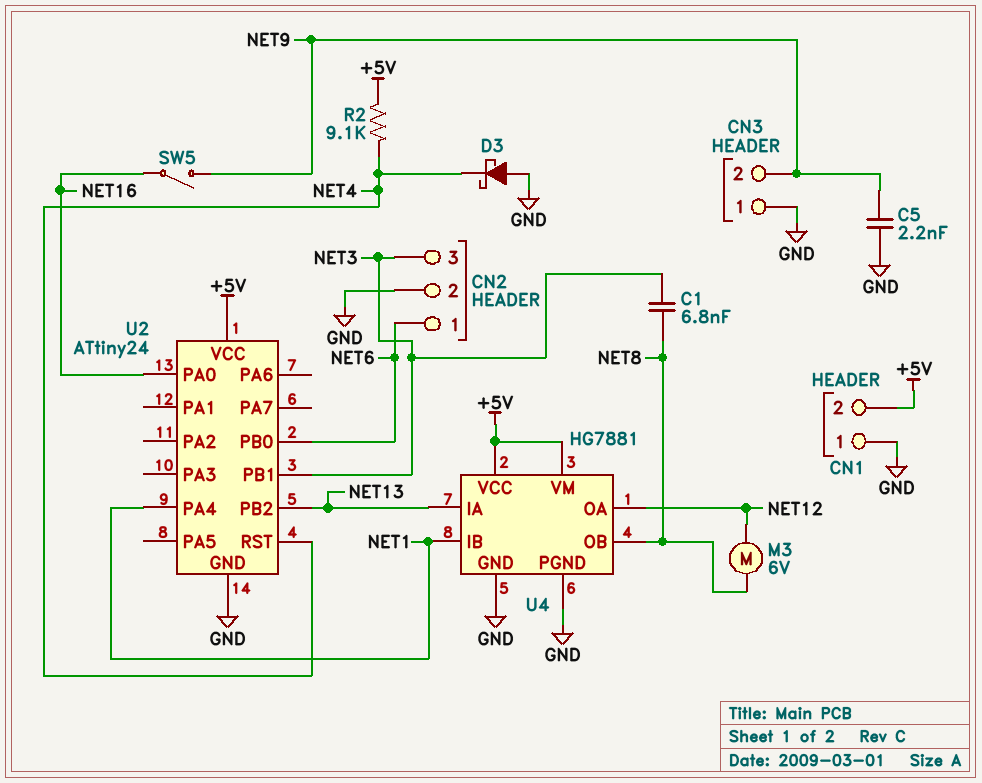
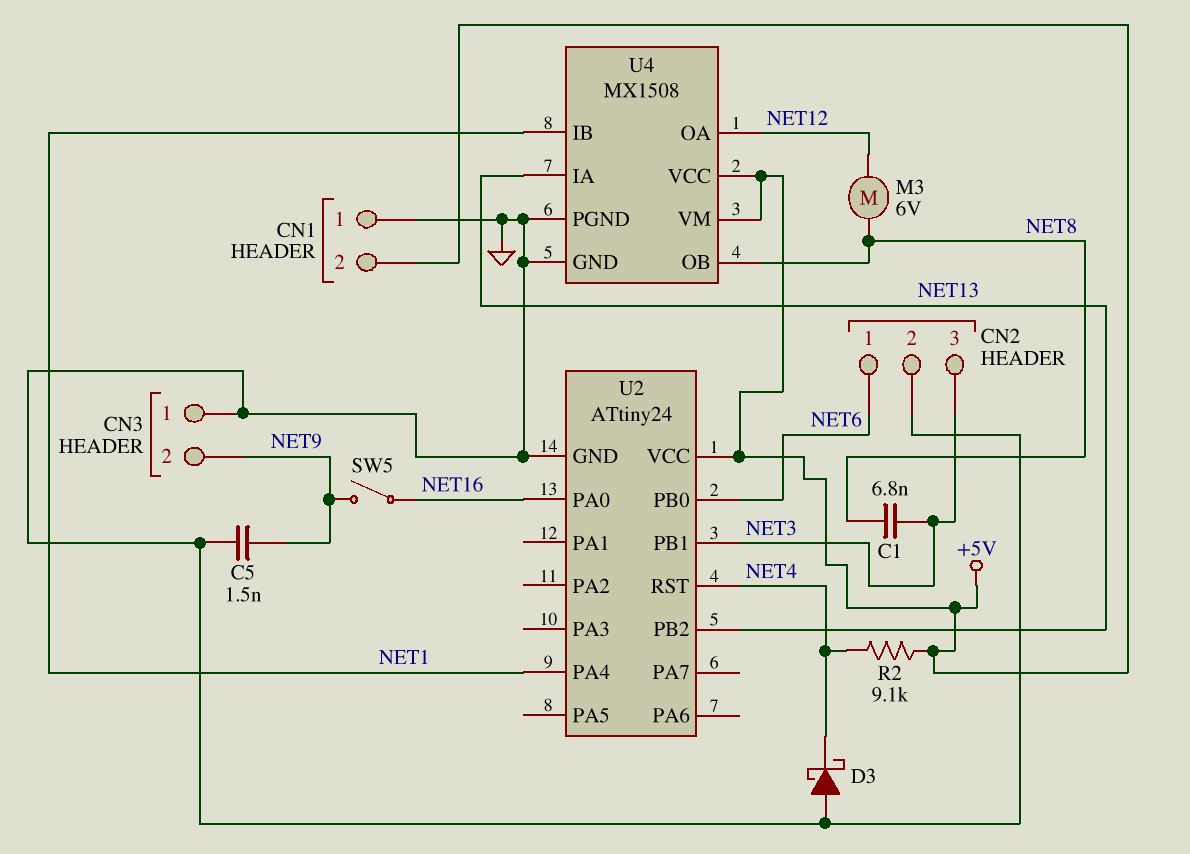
C5: 2.2nF (GND, NET9) -> 1.5nF (GND, NET9)
U4: HG7881 -> MX1508

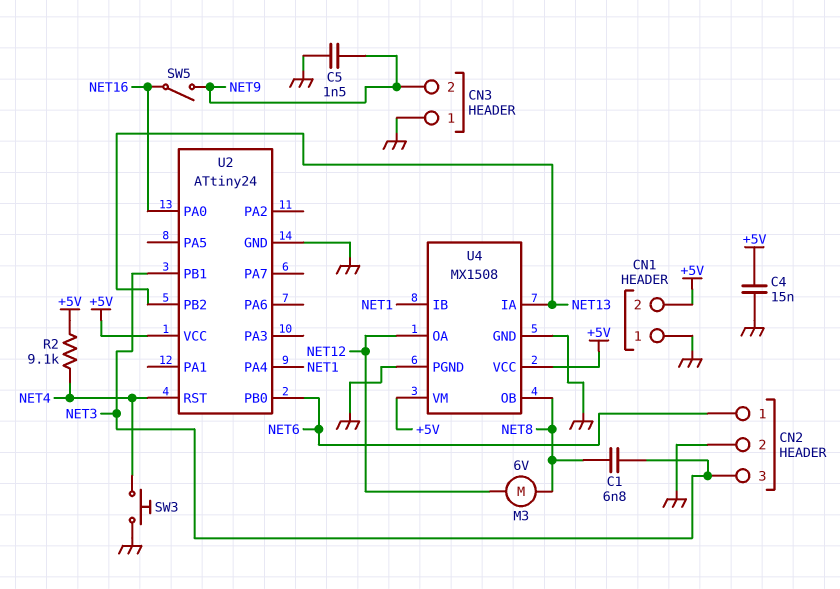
C4: none -> 15nF (+5V, GND)
D3: schottky (A GND, K NET4) -> none
SW3: none -> button (GND, NET4)

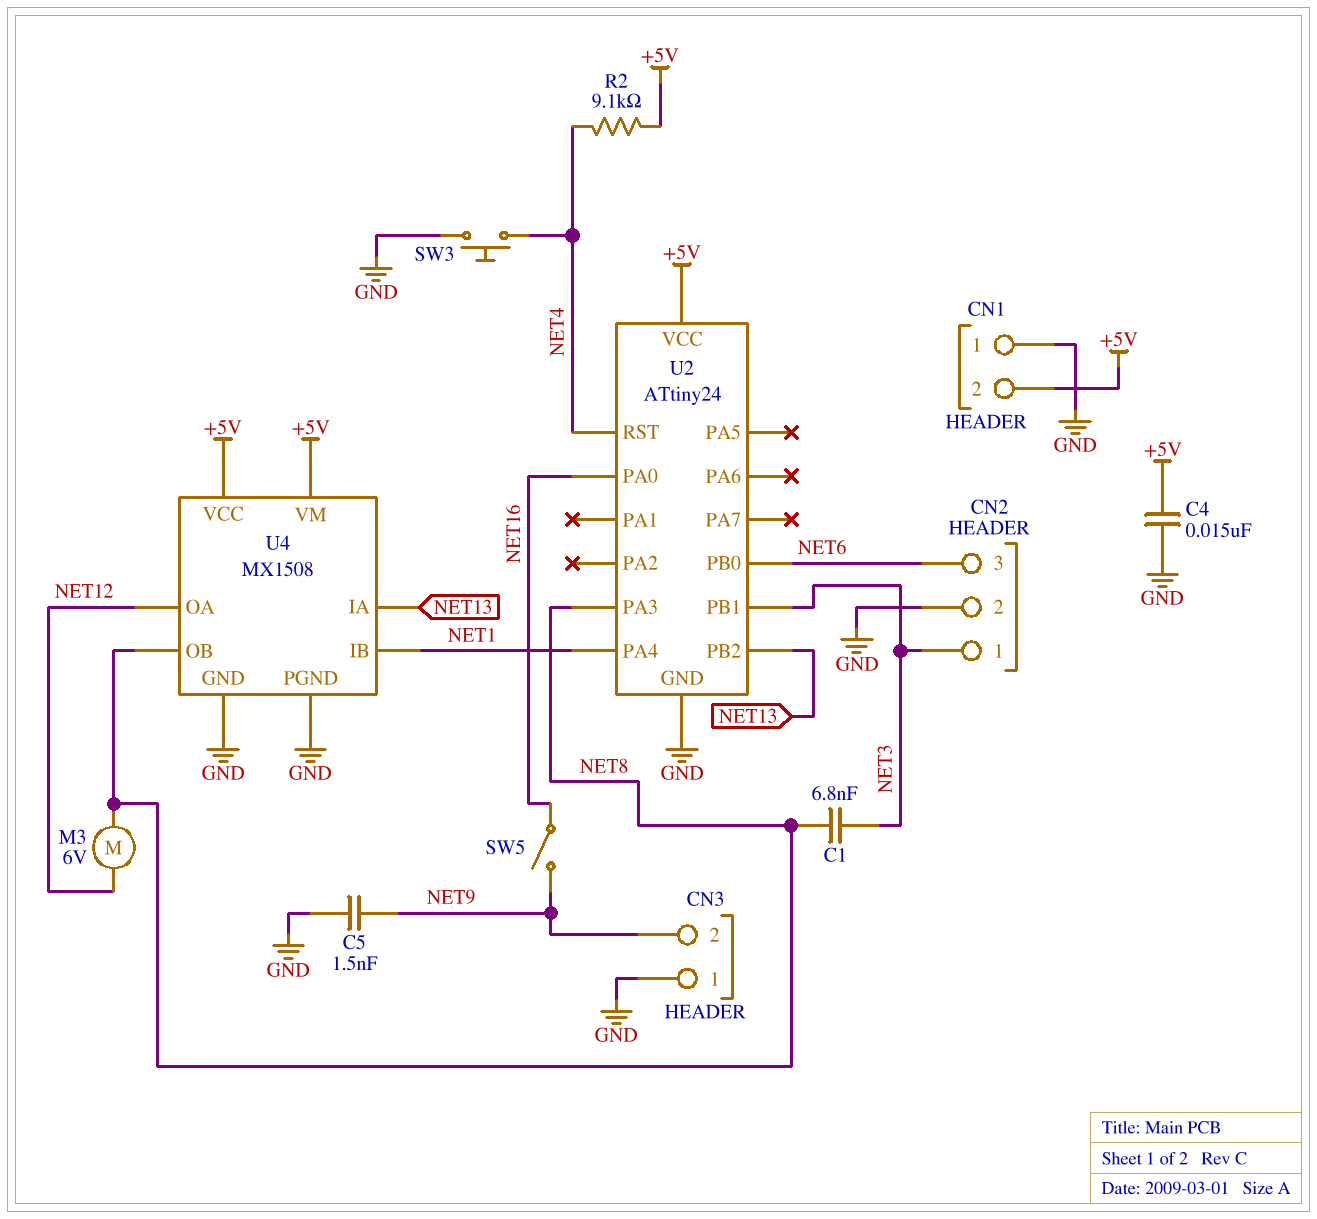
CN2 pin 1: NET6 -> NET3
CN2 pin 3: NET3 -> NET6
U2 pin PA3: none -> NET8

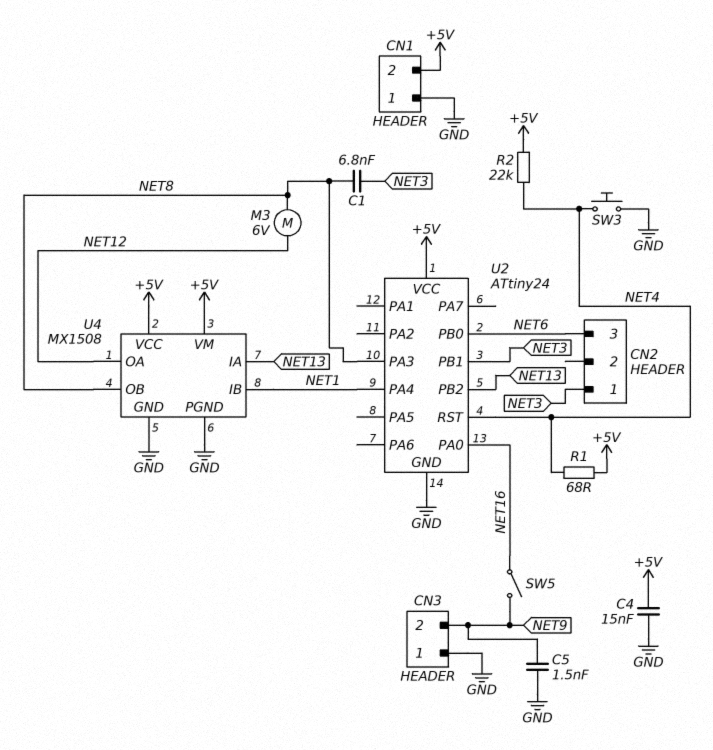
CN2 pin 2: GND -> none
R1: none -> 68 (+5V, NET4)
R2: 9.1k (+5V, NET4) -> 22k (+5V, NET4)

